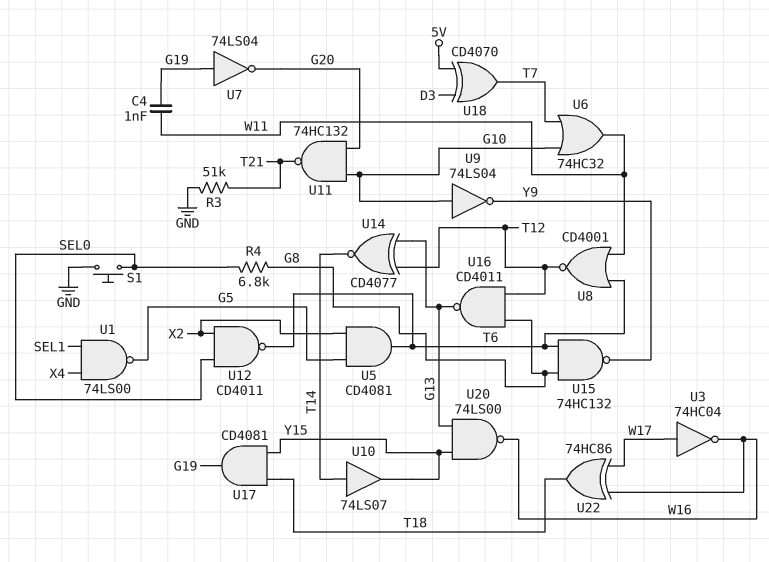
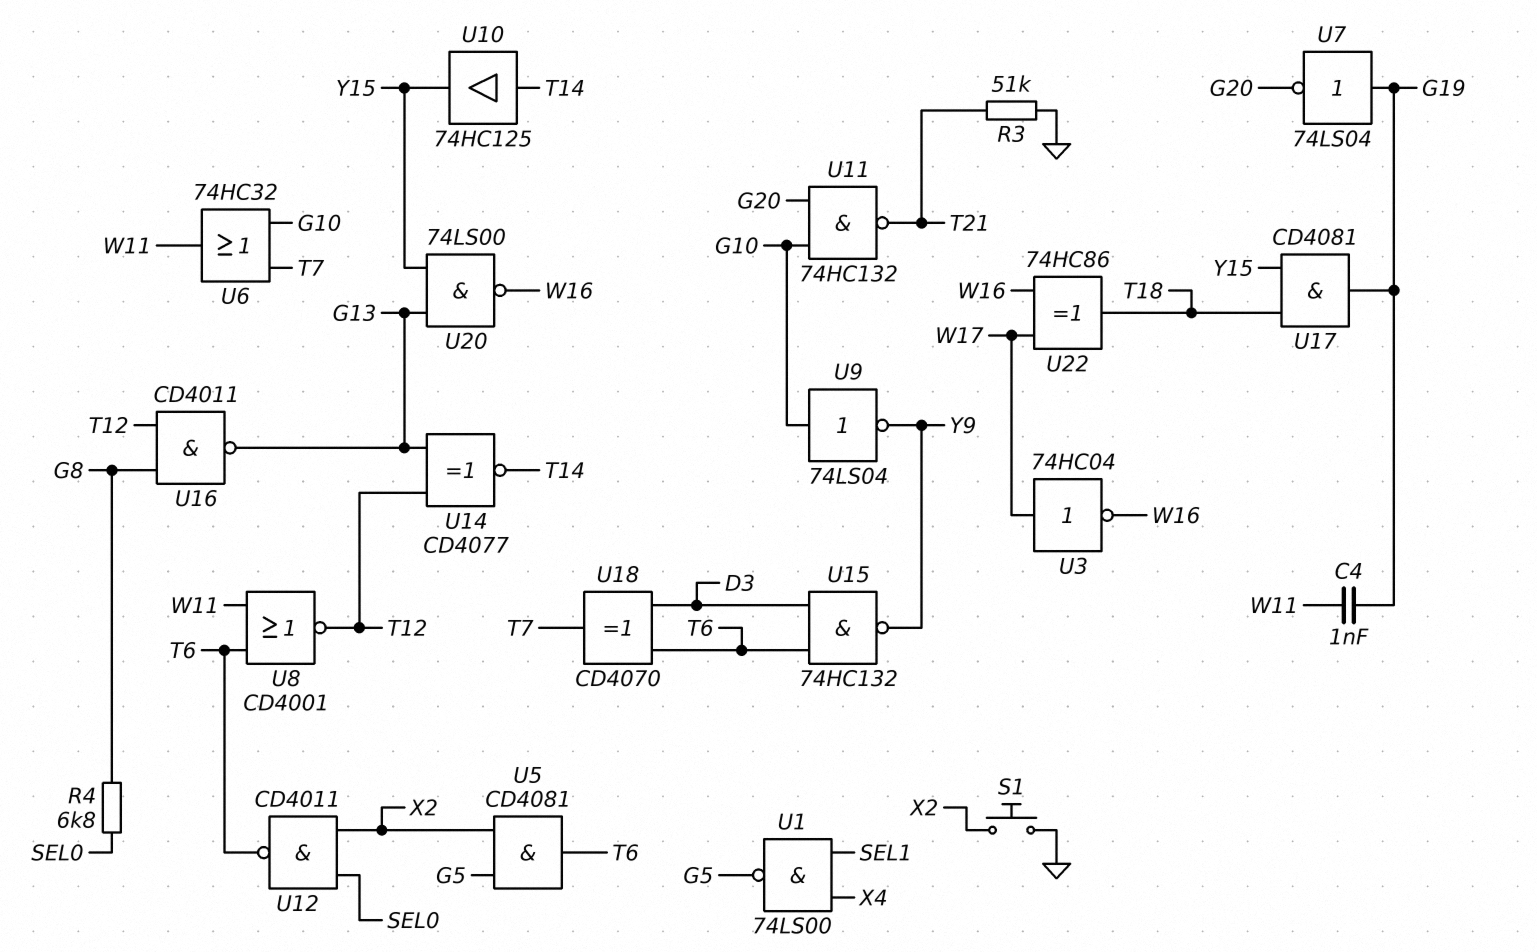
S1: button (GND, SEL0) -> button (GND, X2)
U10: buffer 74LS07 (in T14, out Y15) -> buffer 74HC125 (in T14, out Y15)
U15: NAND 74HC132 (in G8, in T6, out Y9) -> NAND 74HC132 (in D3, in T6, out Y9)
U18: XOR CD4070 (in 5V, in D3, out T7) -> XOR CD4070 (in D3, in T6, out T7)

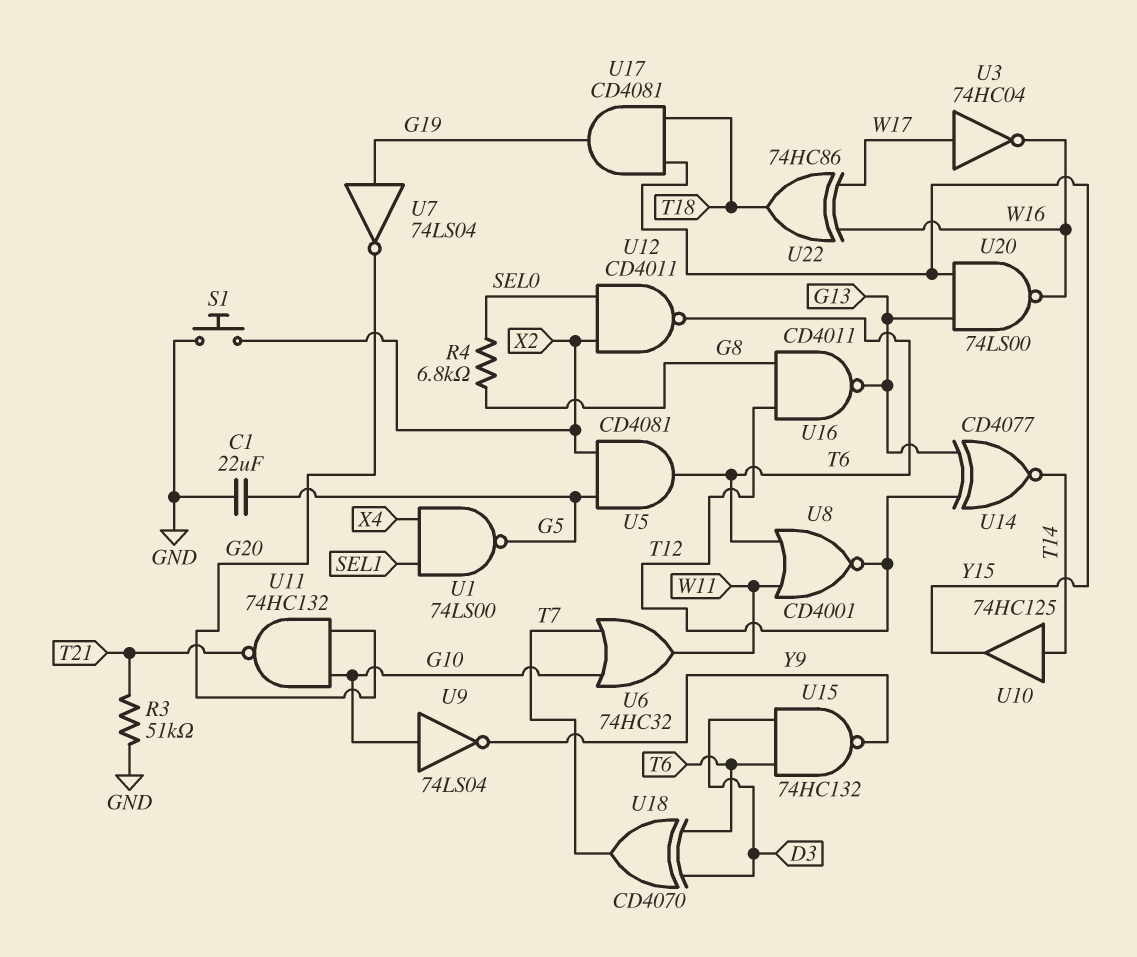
C1: none -> 22uF (G5, GND)
C4: 1nF (G19, W11) -> none

